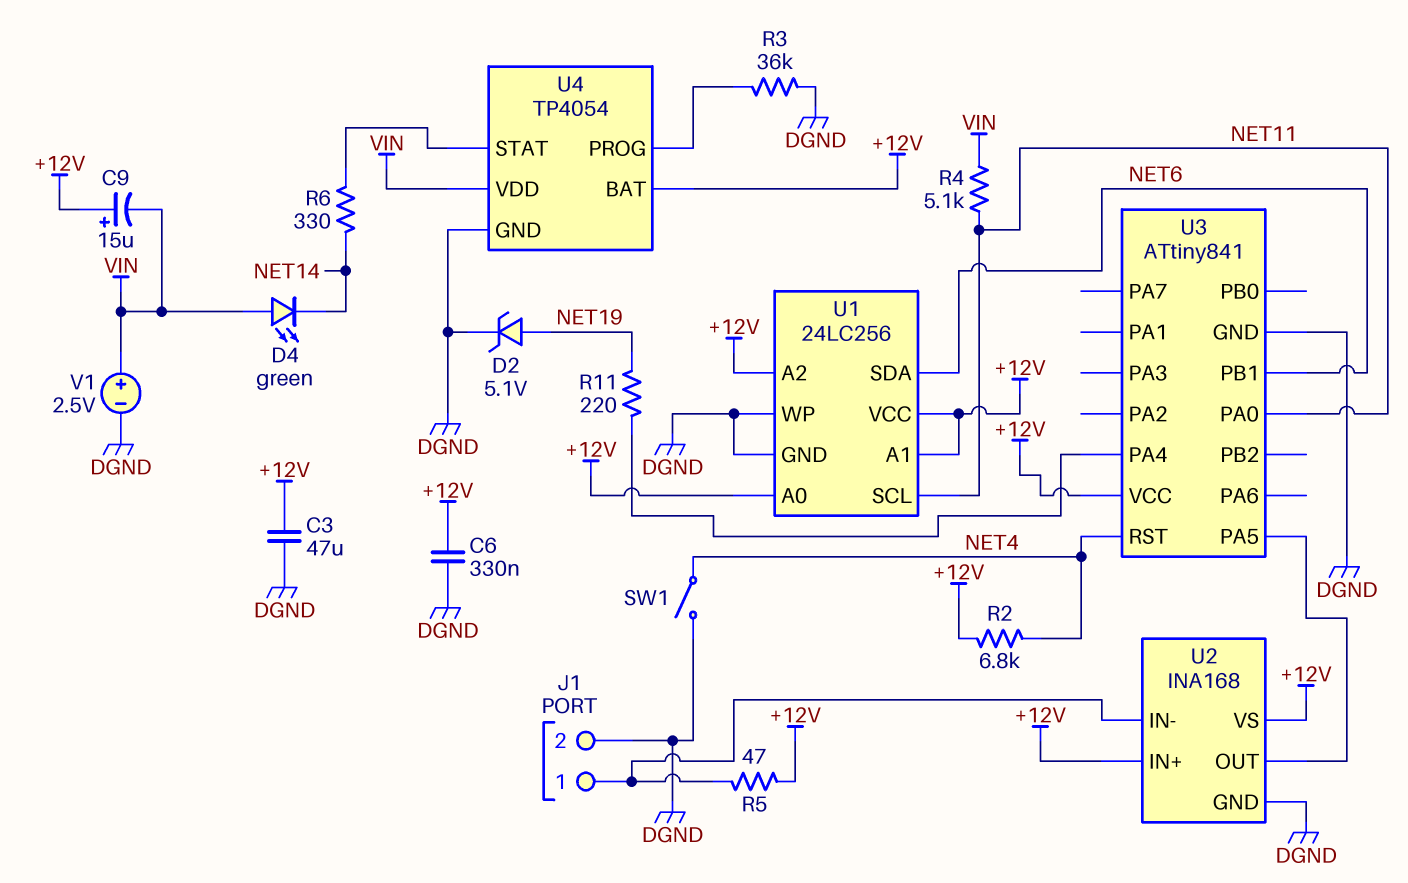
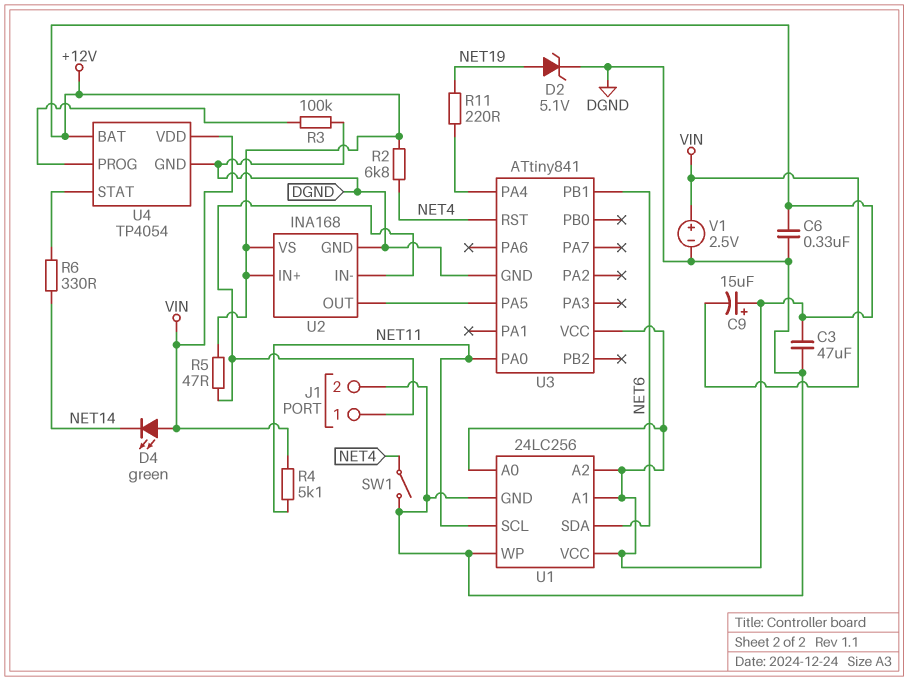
R3: 36k (DGND, U4/PROG) -> 100k (DGND, U4/PROG)

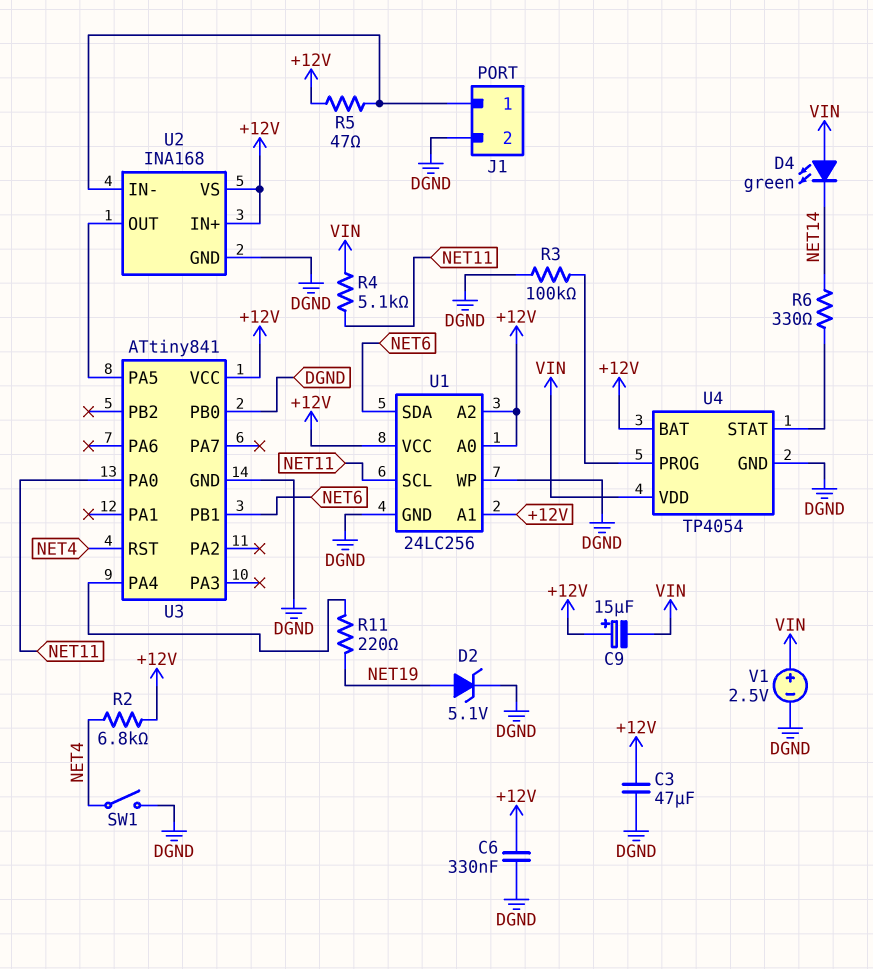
U3 pin PB0: none -> DGND

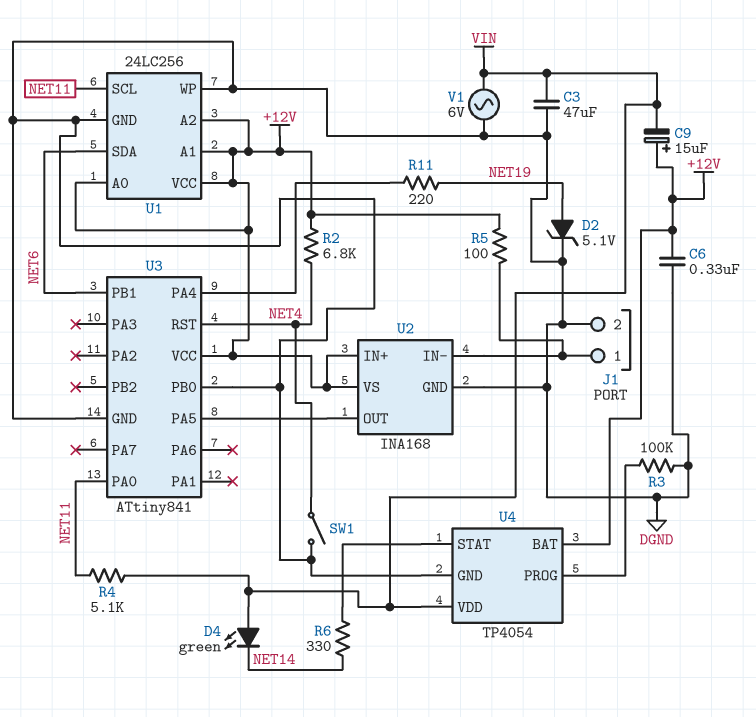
C3: 47uF (+12V, DGND) -> 47uF (DGND, VIN)
R5: 47 (+12V, J1/1) -> 100 (+12V, J1/1)
V1: 2.5V (plus VIN, minus DGND) -> AC 6V (DGND, VIN)

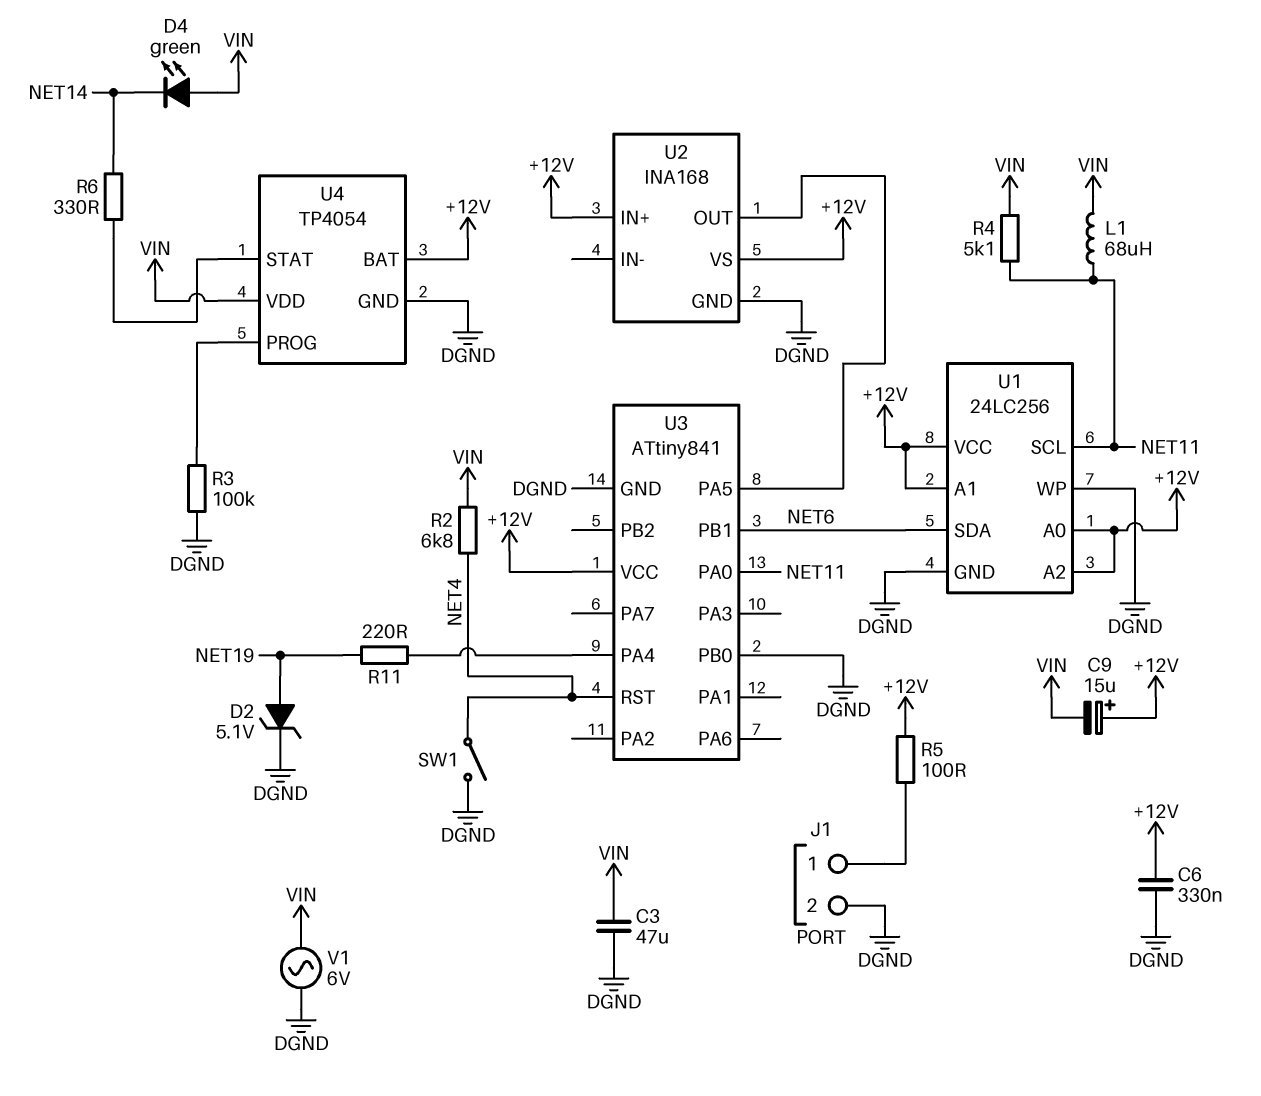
L1: none -> 68uH (NET11, VIN)
R2: 6.8k (+12V, NET4) -> 6.8k (NET4, VIN)
U2 pin IN-: J1/1 -> none

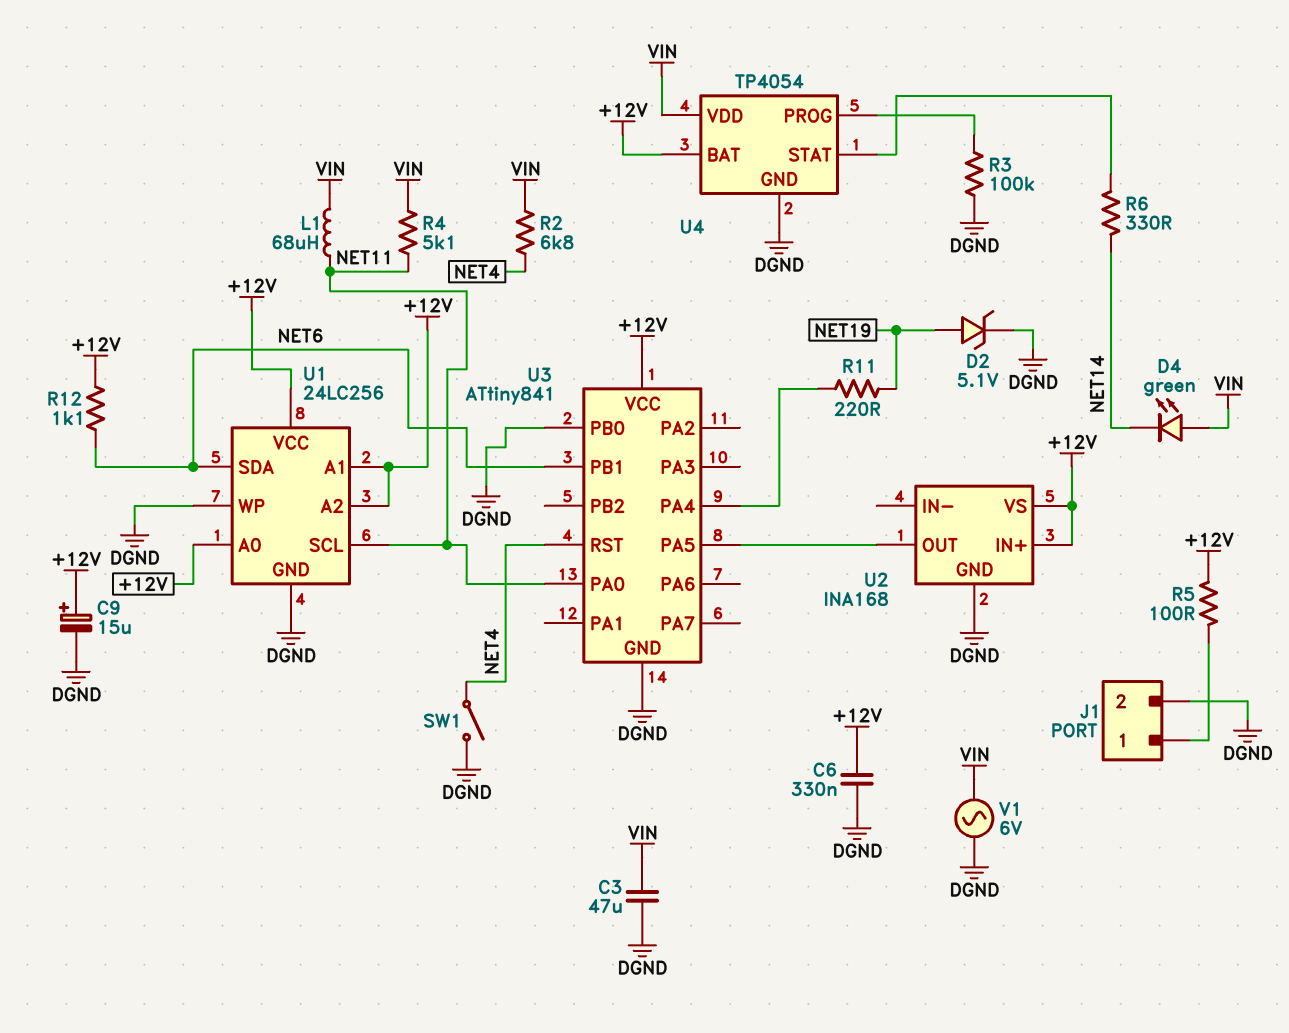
C9: 15uF (plus +12V, minus VIN) -> 15uF (plus +12V, minus DGND)
R12: none -> 1.1k (+12V, NET6)

